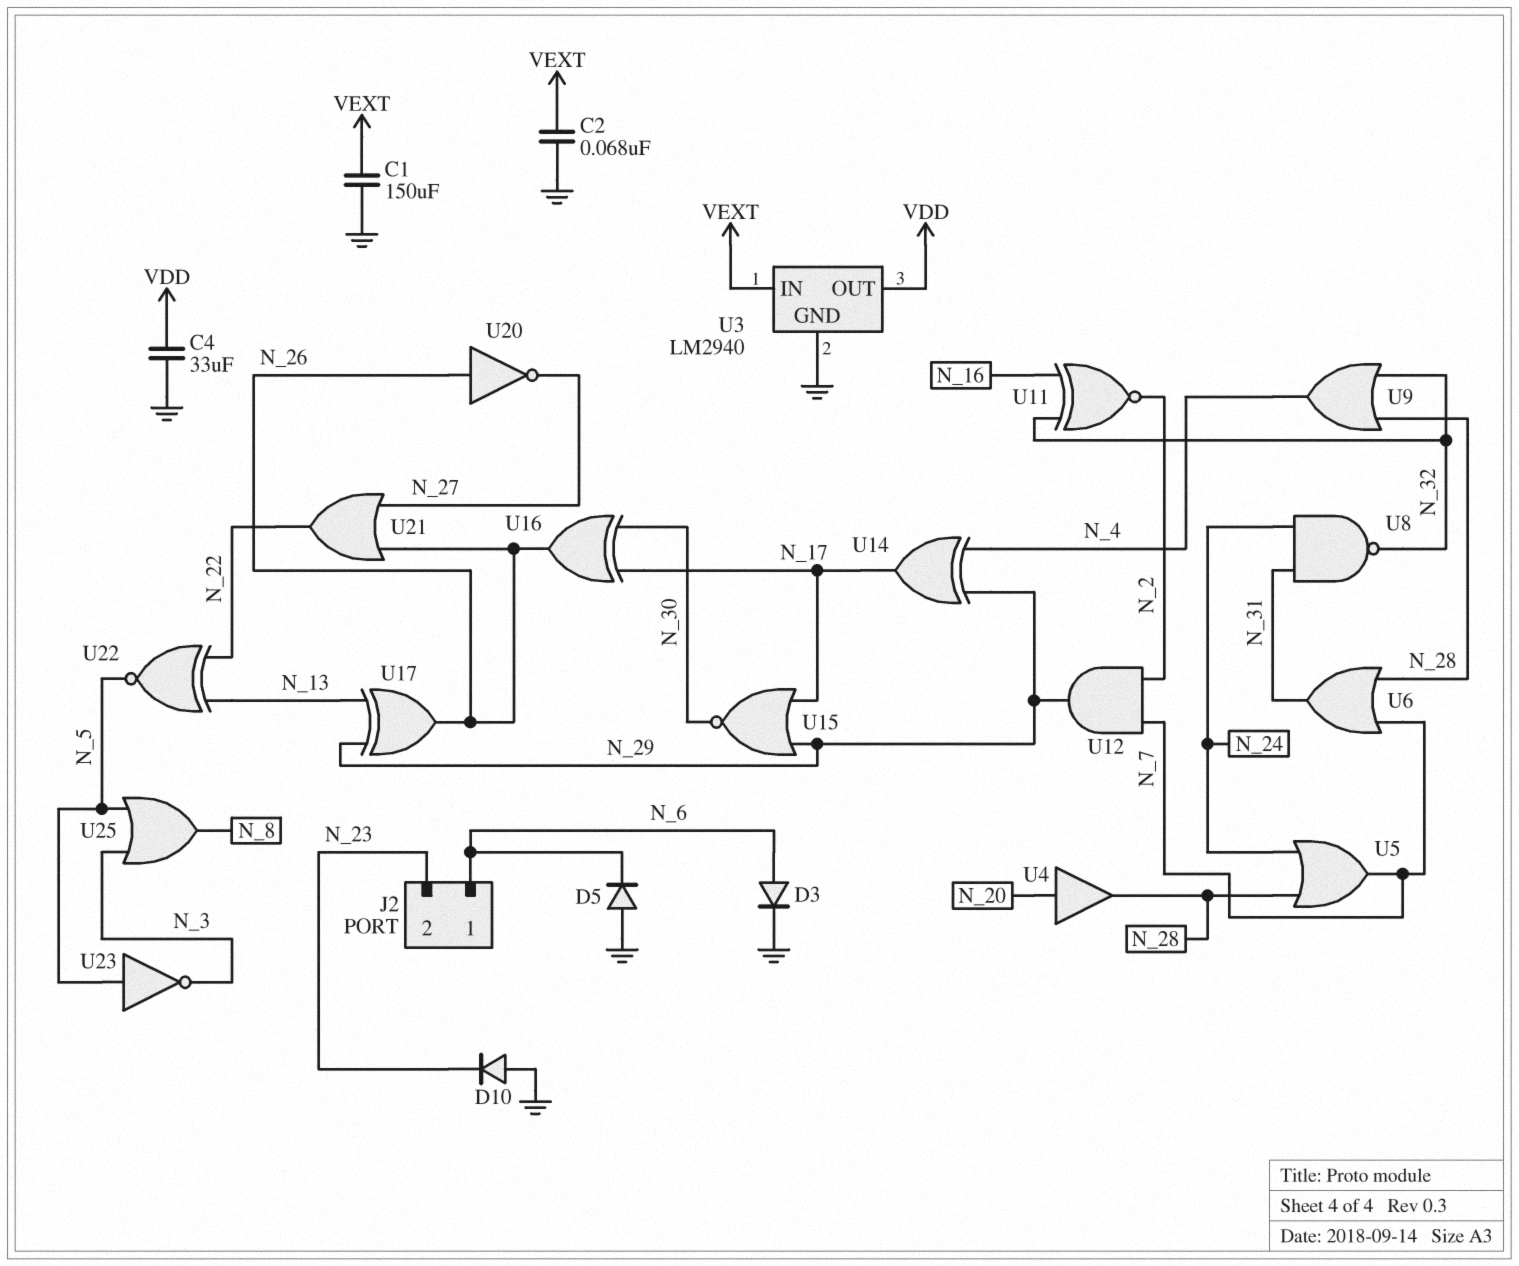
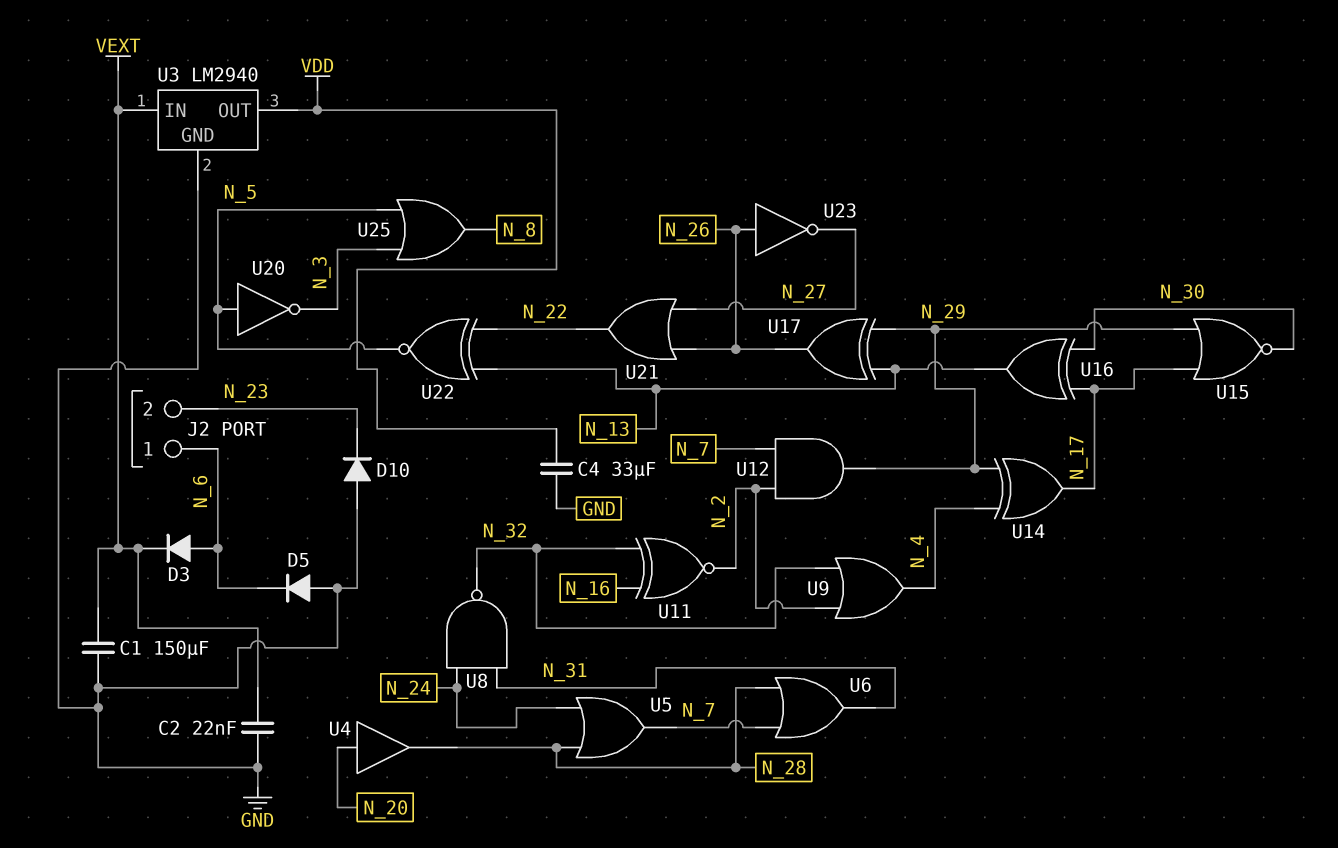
C2: 68nF (GND, VEXT) -> 22nF (GND, VEXT)
D3: diode (A N_6, K GND) -> diode (A N_6, K VEXT)
U9: OR (in N_28, in N_32, out N_4) -> OR (in N_2, in N_32, out N_4)
U16: XOR (in N_17, in N_30, out N_26) -> XOR (in N_17, in N_30, out N_13)
U20: NOT (in N_26, out N_27) -> NOT (in N_5, out N_3)
U23: NOT (in N_5, out N_3) -> NOT (in N_26, out N_27)

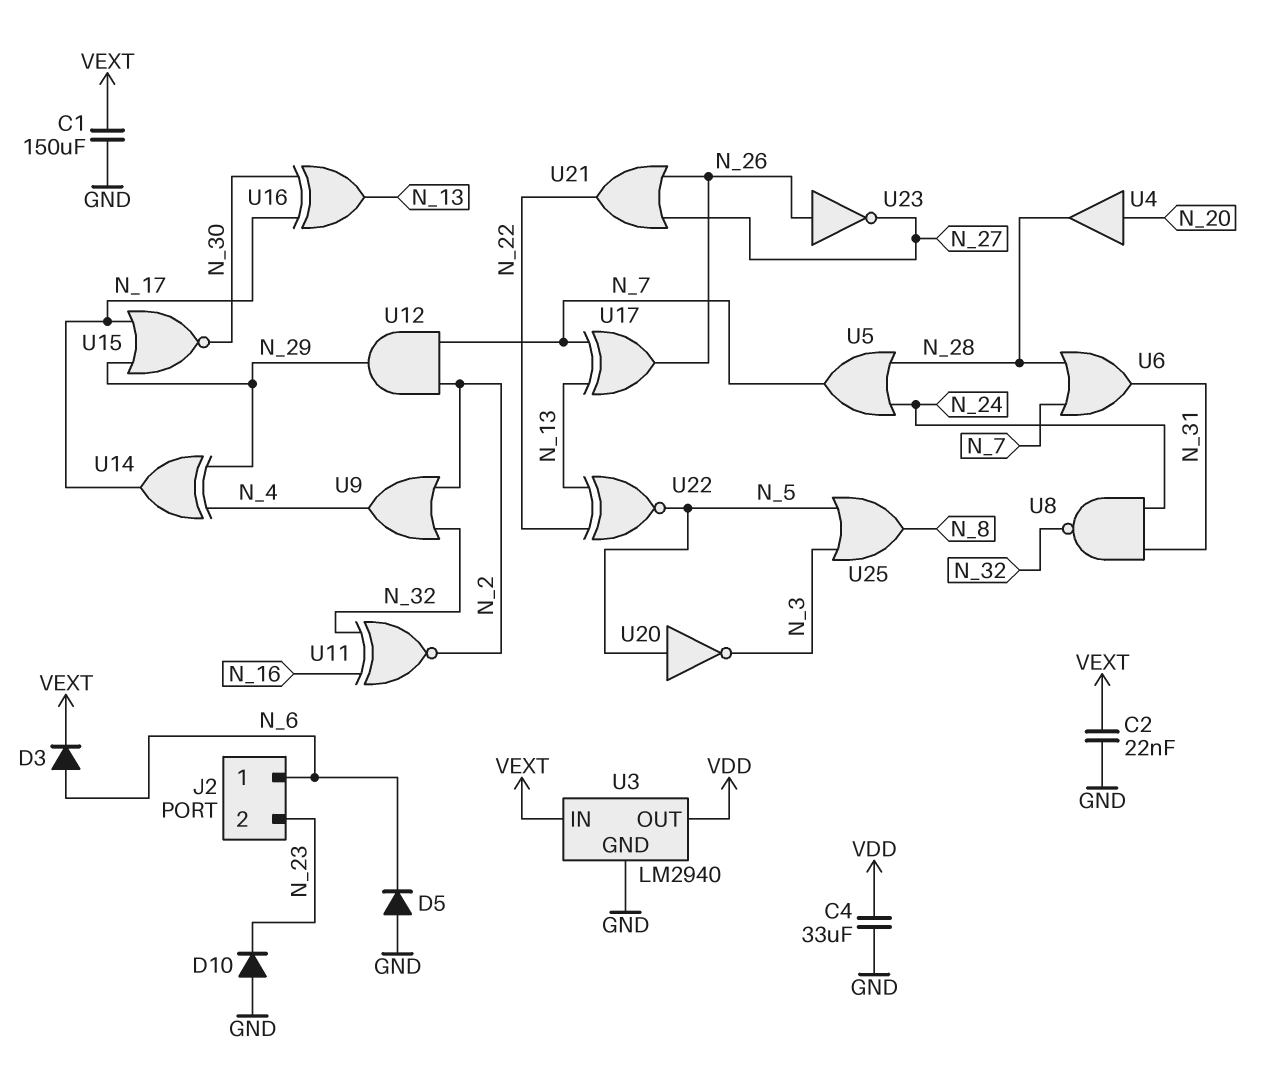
U17: XOR (in N_13, in N_29, out N_26) -> XOR (in N_7, in N_13, out N_26)

